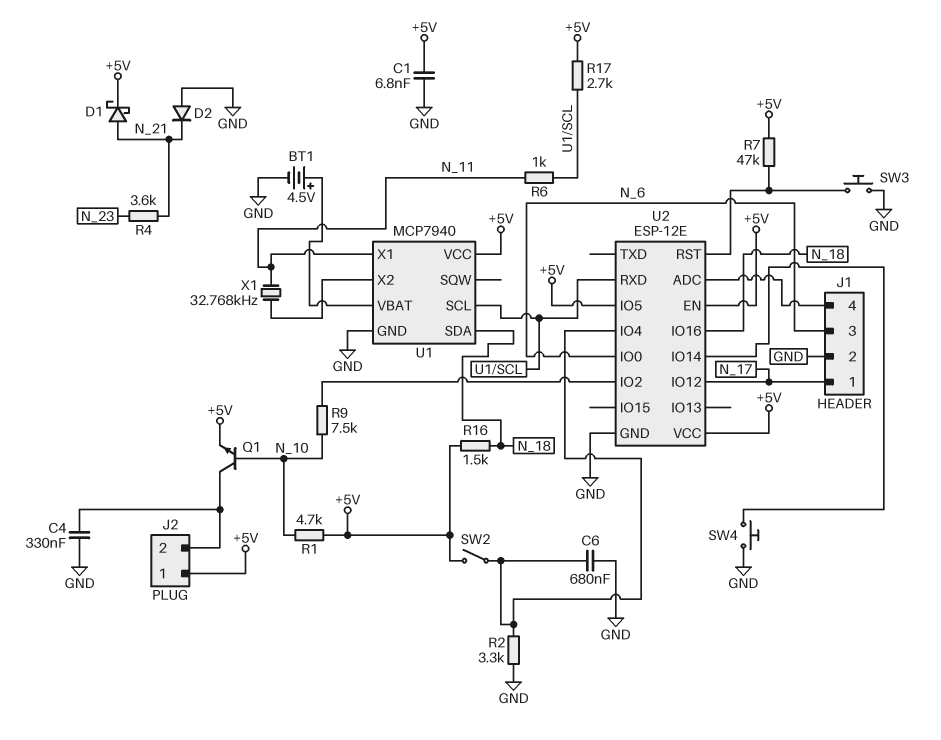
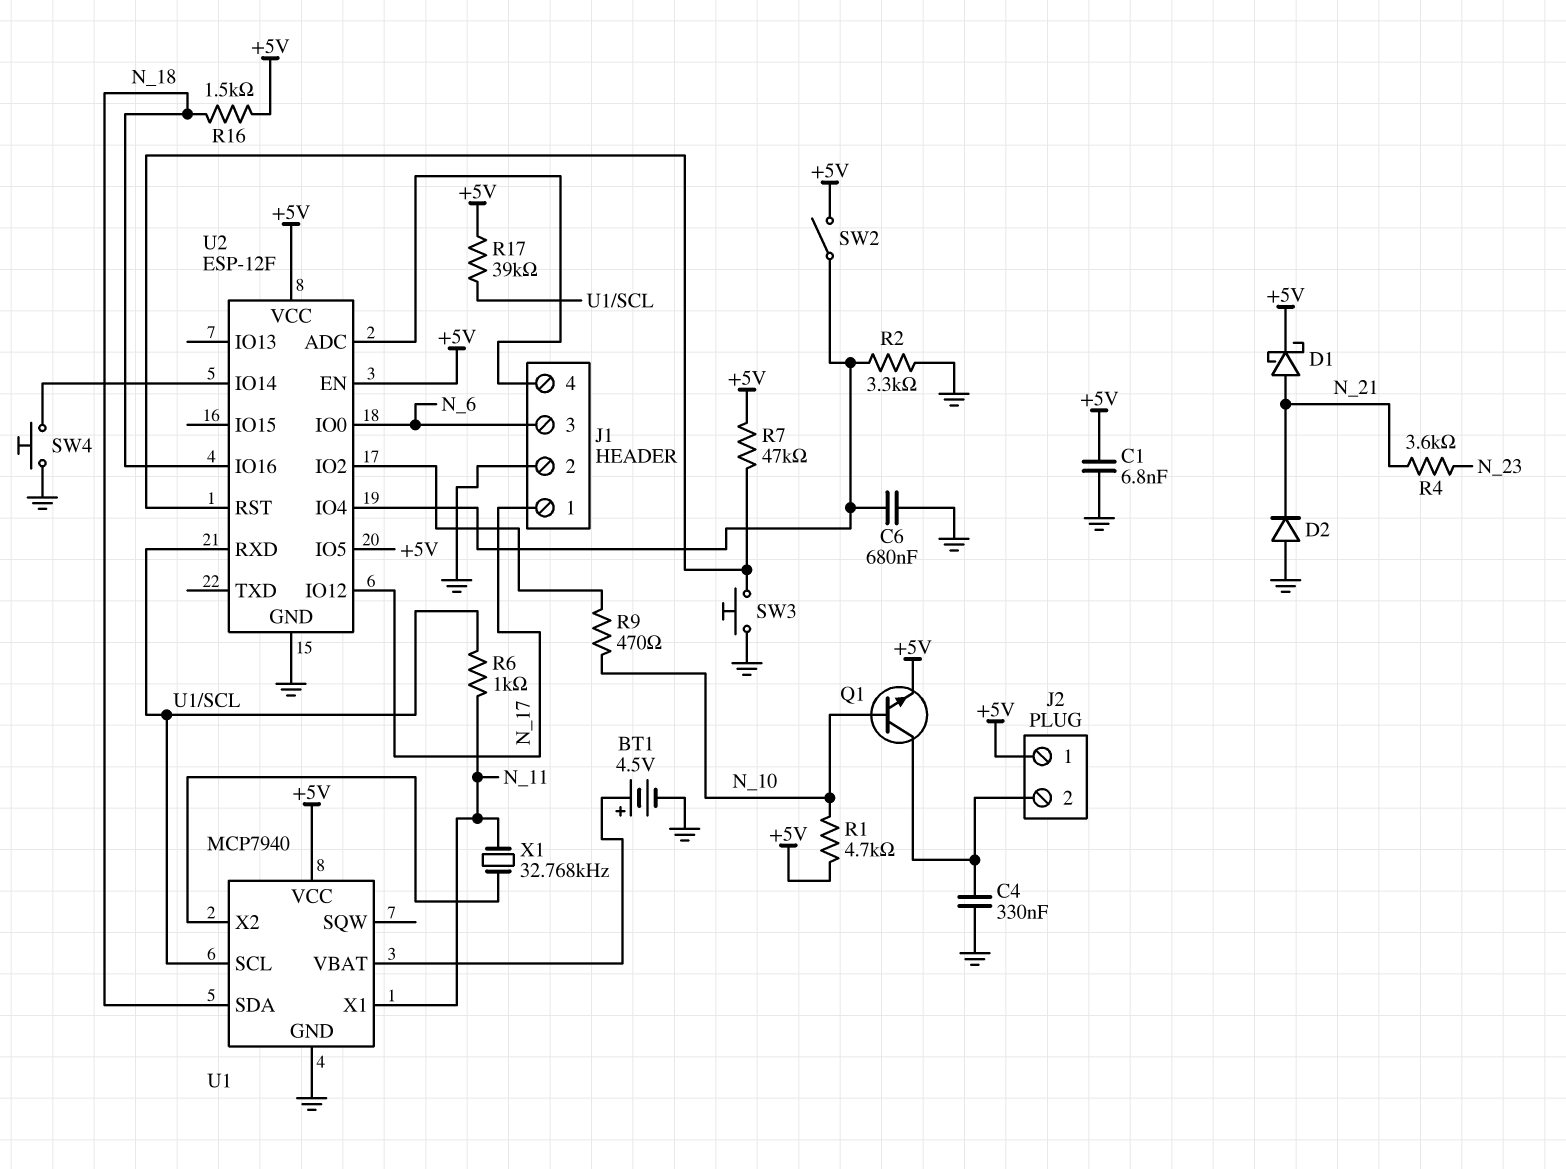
R9: 7.5k (N_10, U2/IO2) -> 470 (N_10, U2/IO2)
R17: 2.7k (+5V, U1/SCL) -> 39k (+5V, U1/SCL)
U2: ESP-12E -> ESP-12F

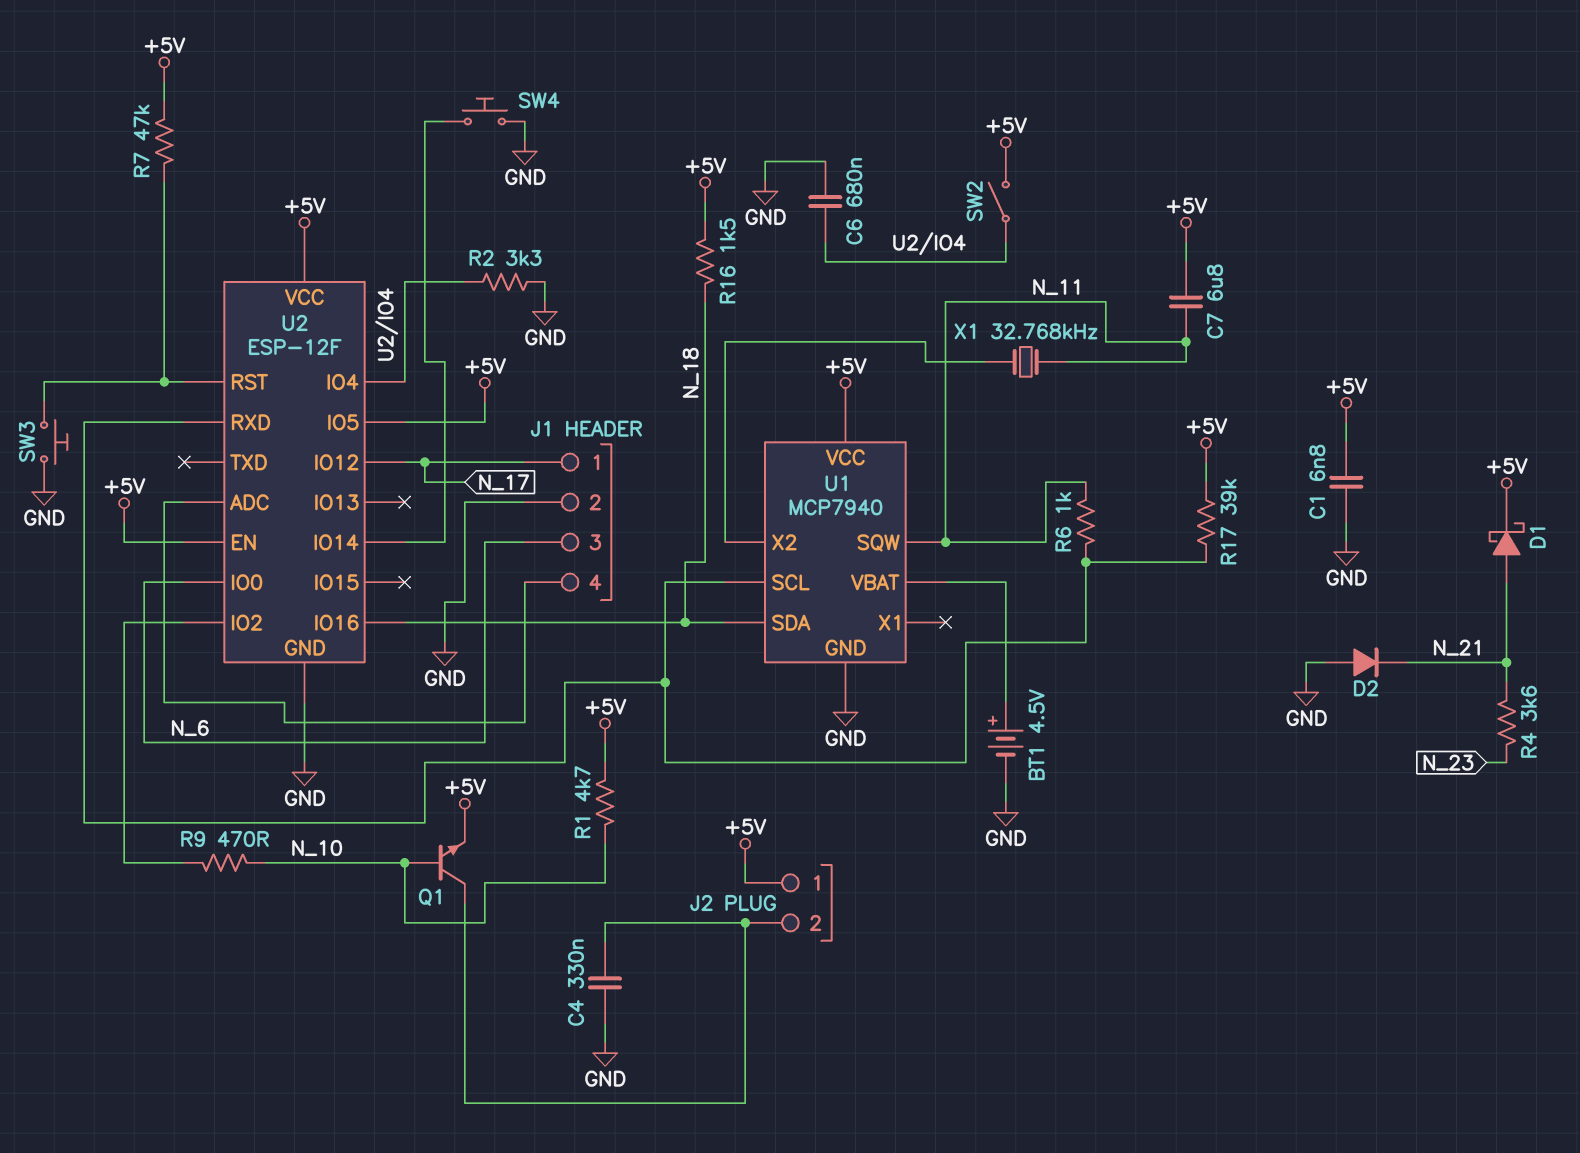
C7: none -> 6.8uF (+5V, N_11)
U1 pin SQW: none -> N_11
U1 pin X1: N_11 -> none

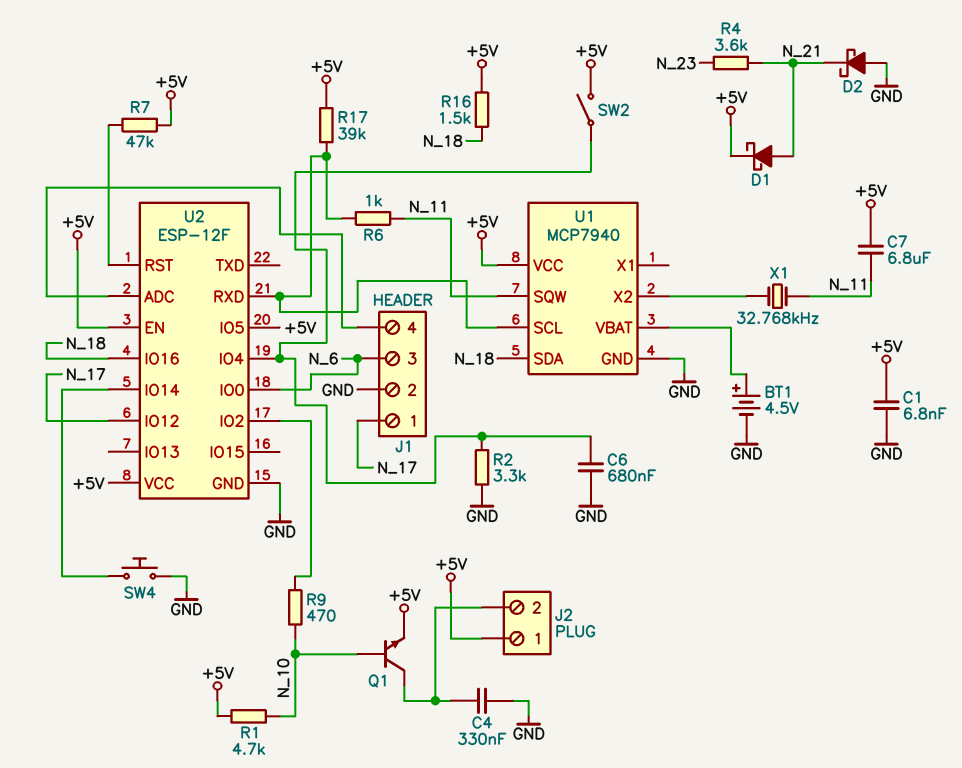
D2: diode (A GND, K N_21) -> schottky (A GND, K N_21)
SW3: button (GND, U2/RST) -> none

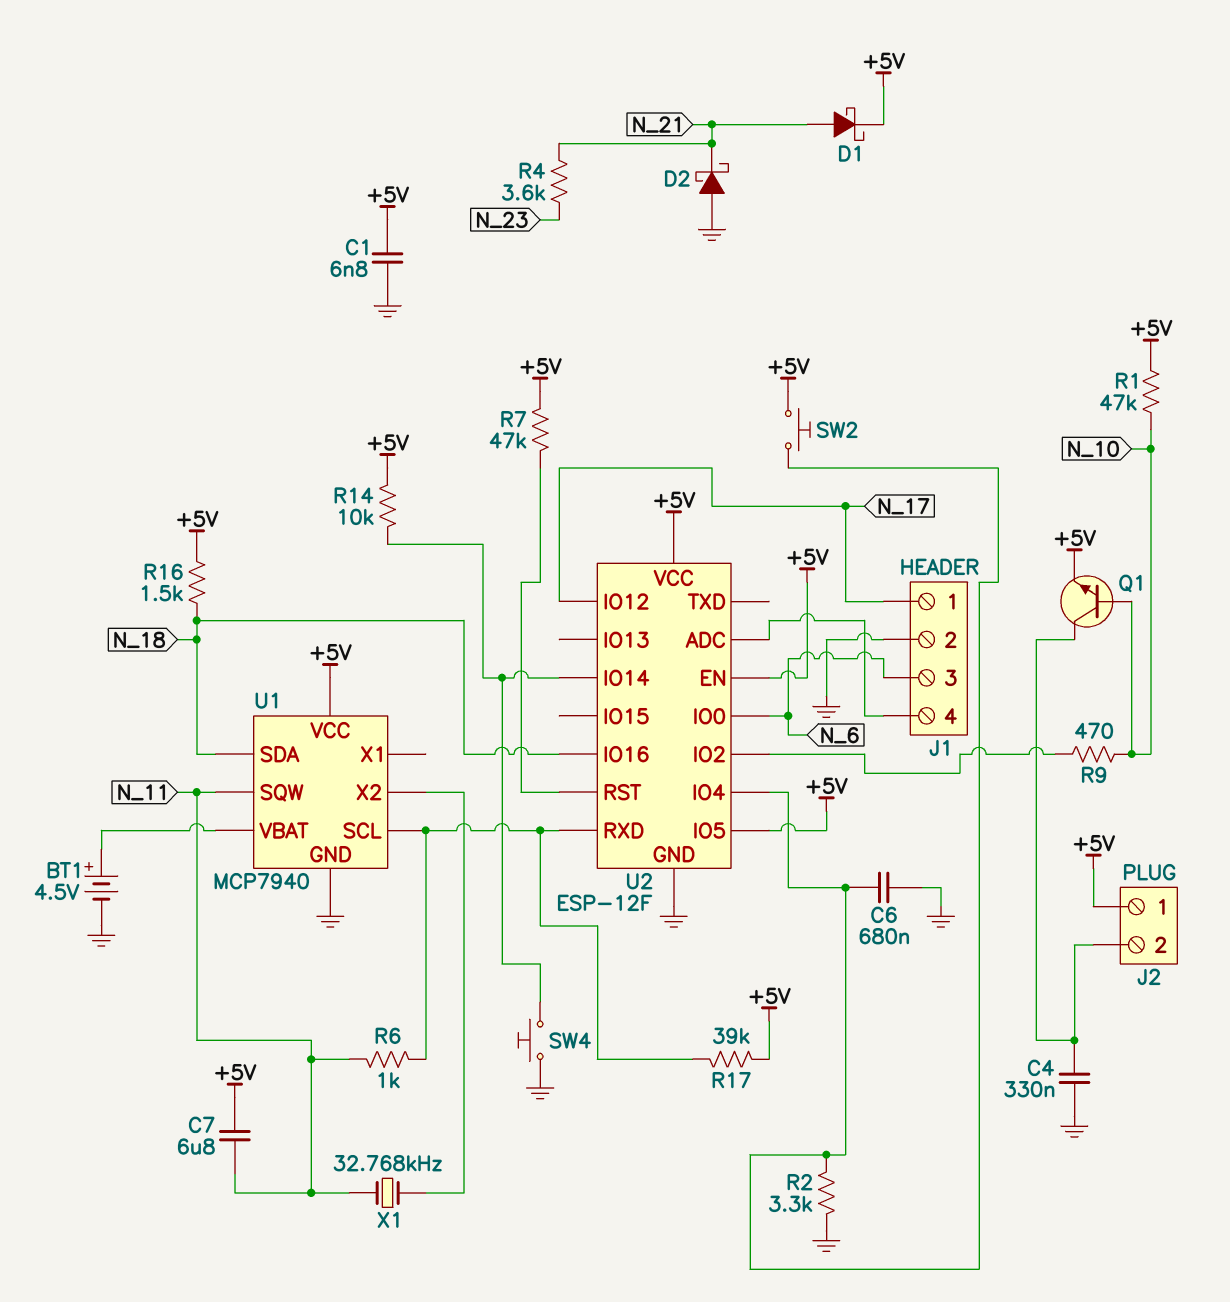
R1: 4.7k (+5V, N_10) -> 47k (+5V, N_10)
R14: none -> 10k (+5V, U2/IO14)
SW2: switch (+5V, U2/IO4) -> button (+5V, U2/IO4)

